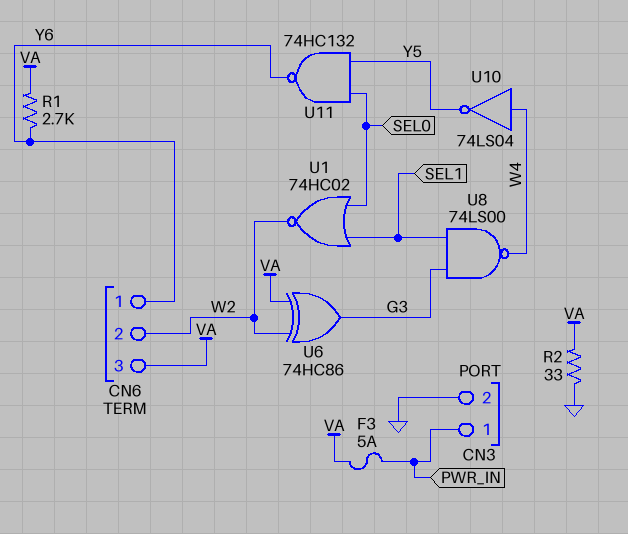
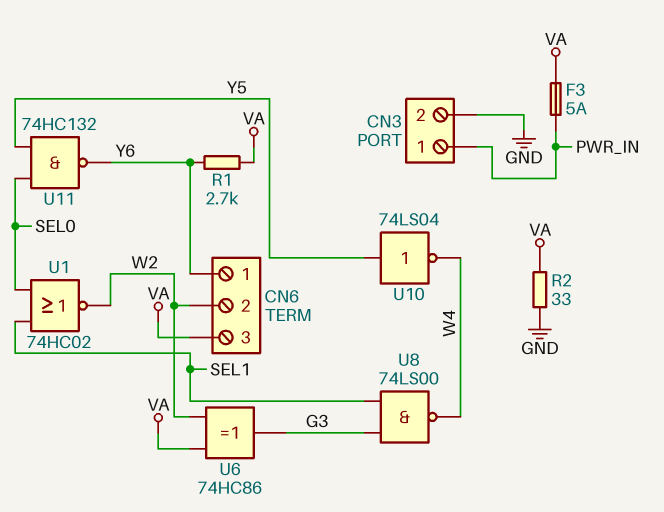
U10: NOT 74LS04 (in W4, out Y5) -> NOT 74LS04 (in Y5, out W4)

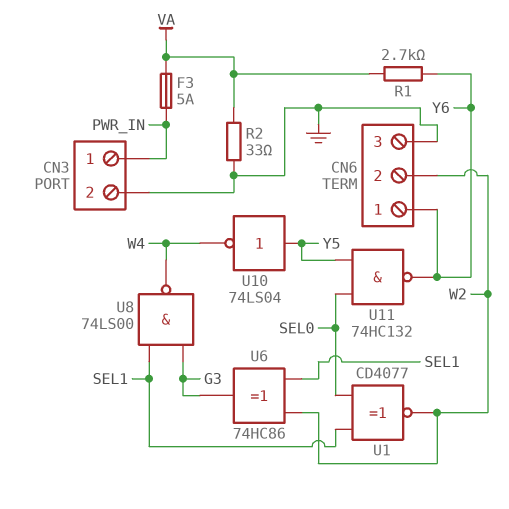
CN6 pin 3: VA -> GND
U1: NOR 74HC02 (in SEL0, in SEL1, out W2) -> XNOR CD4077 (in SEL0, in SEL1, out W2)
U6: XOR 74HC86 (in VA, in W2, out G3) -> XOR 74HC86 (in SEL1, in W2, out G3)

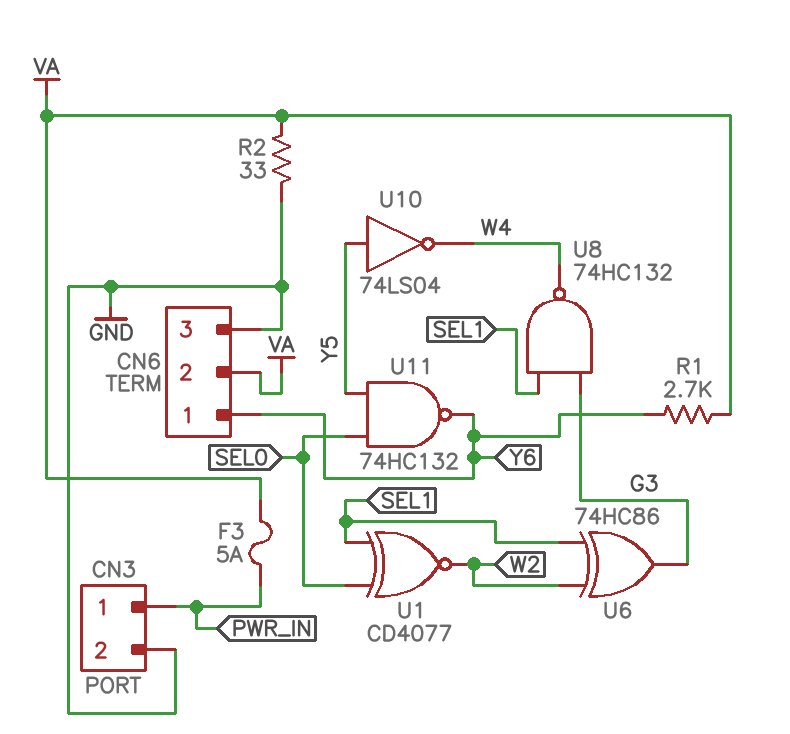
CN6 pin 2: W2 -> VA
U8: NAND 74LS00 (in G3, in SEL1, out W4) -> NAND 74HC132 (in G3, in SEL1, out W4)

